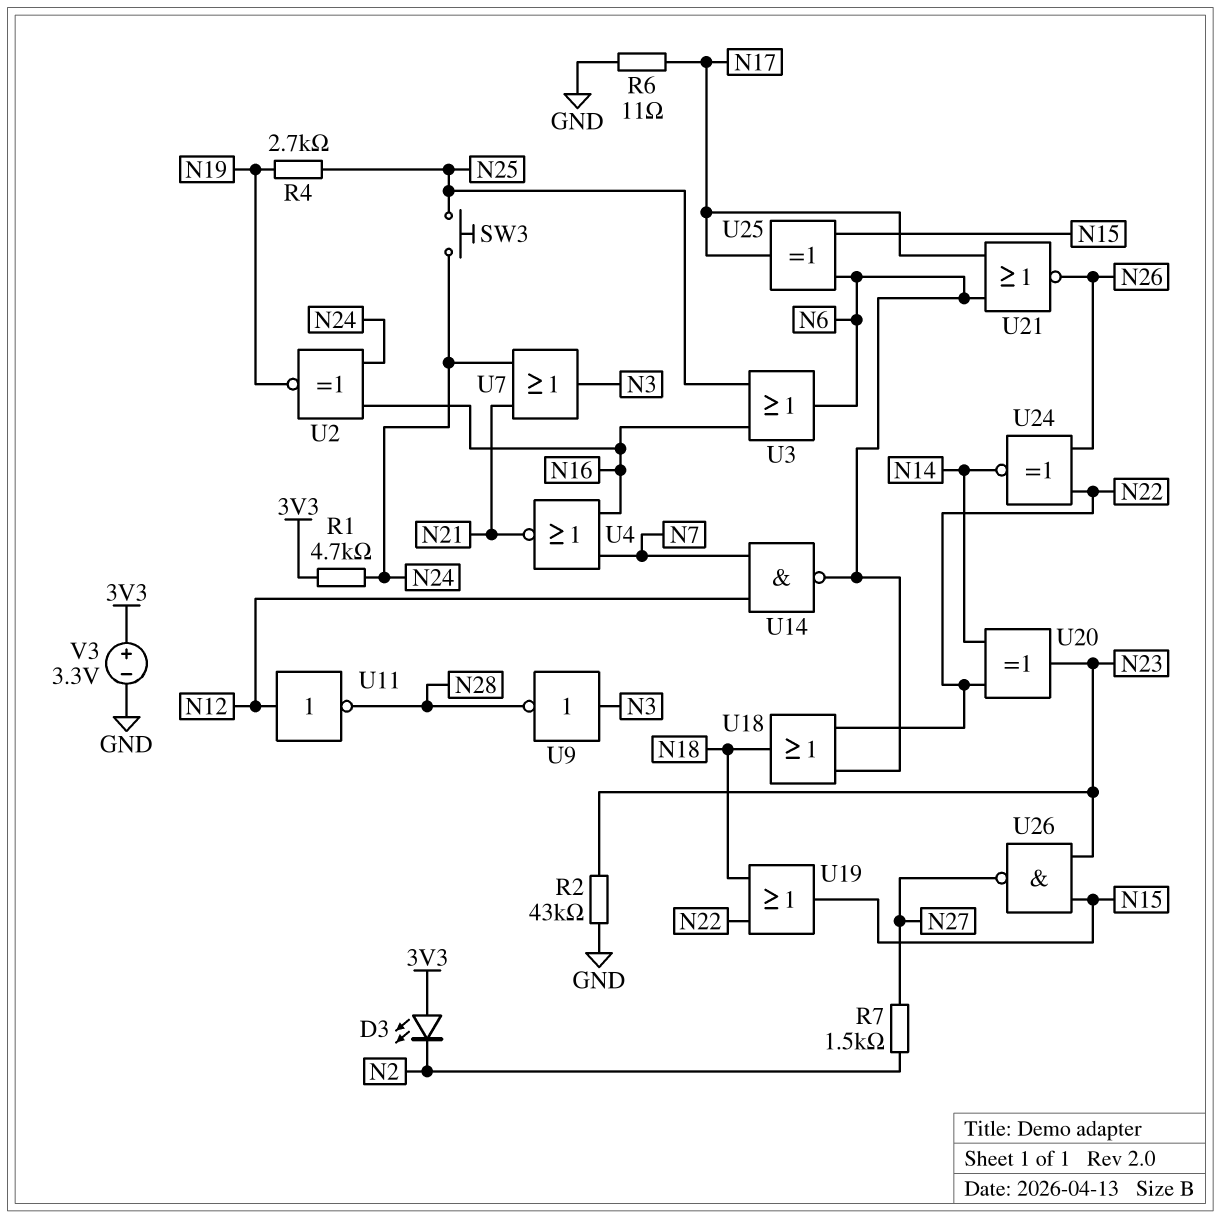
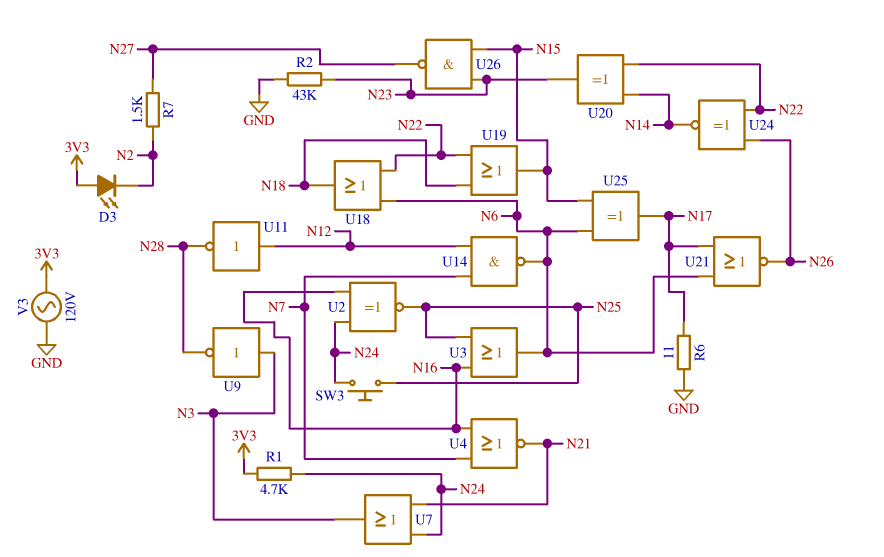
R4: 2.7k (N19, N25) -> none
U2: XNOR (in N16, in N24, out N19) -> XNOR (in N16, in N24, out N25)
V3: 3.3V (plus 3V3, minus GND) -> AC 120V (3V3, GND)

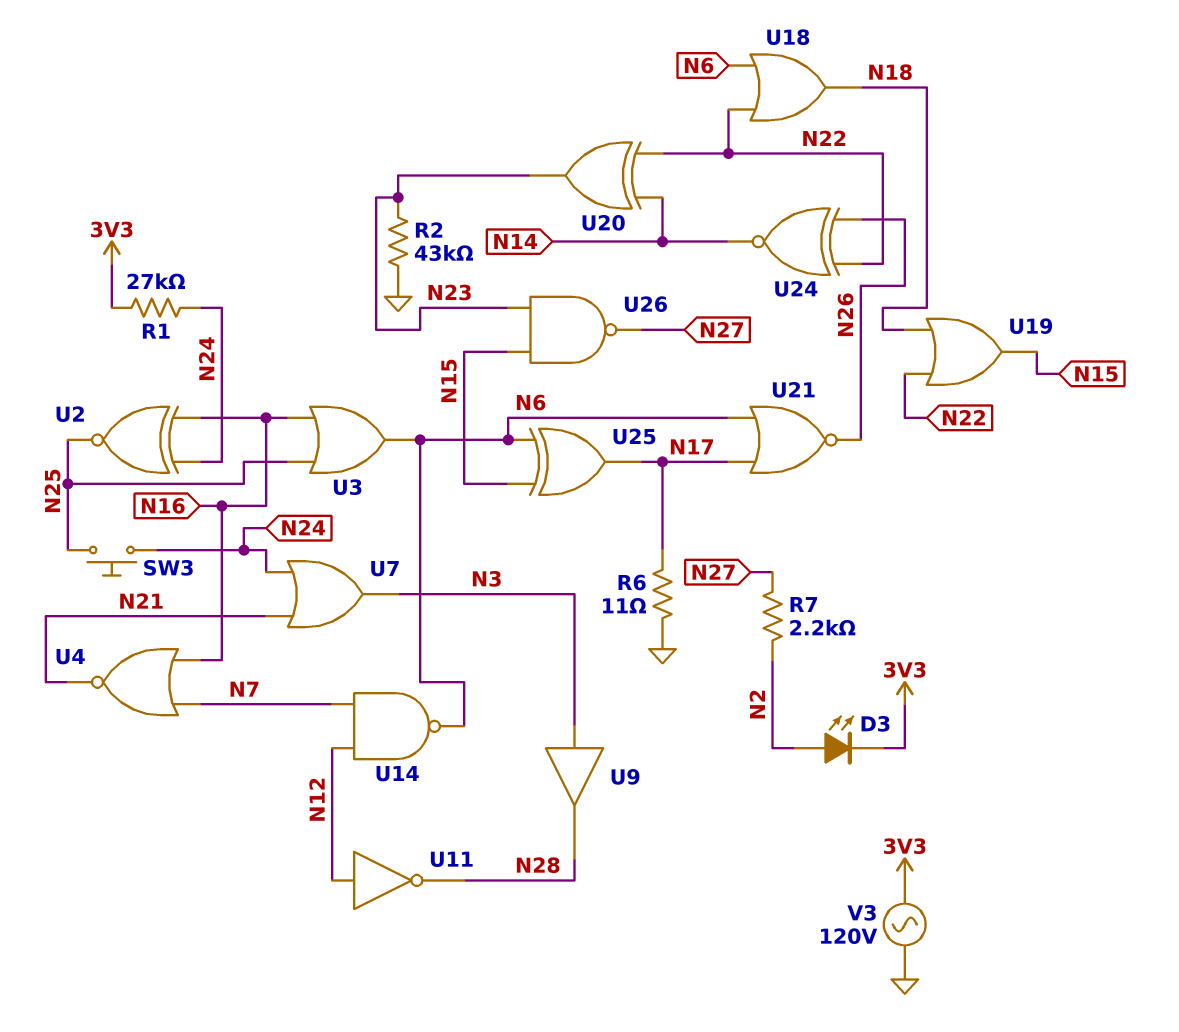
D3: LED (A 3V3, K N2) -> LED (A N2, K 3V3)
R1: 4.7k (3V3, N24) -> 27k (3V3, N24)
R7: 1.5k (N2, N27) -> 2.2k (N2, N27)
U9: NOT (in N3, out N28) -> buffer (in N3, out N28)

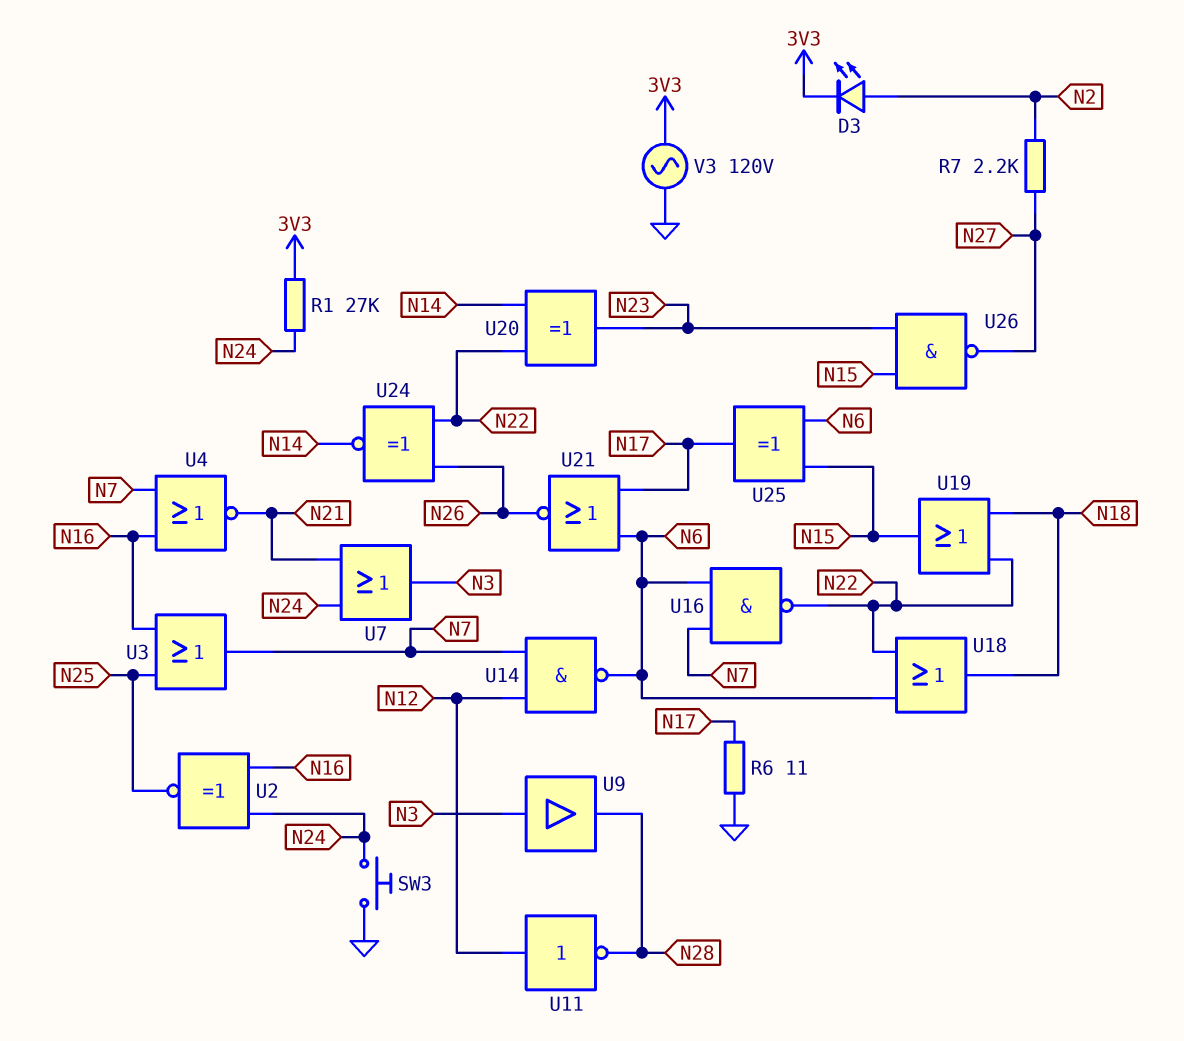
R2: 43k (GND, N23) -> none
SW3: button (N24, N25) -> button (GND, N24)
U3: OR (in N16, in N25, out N6) -> OR (in N16, in N25, out N7)
U16: none -> NAND (in N6, in N7, out N22)

